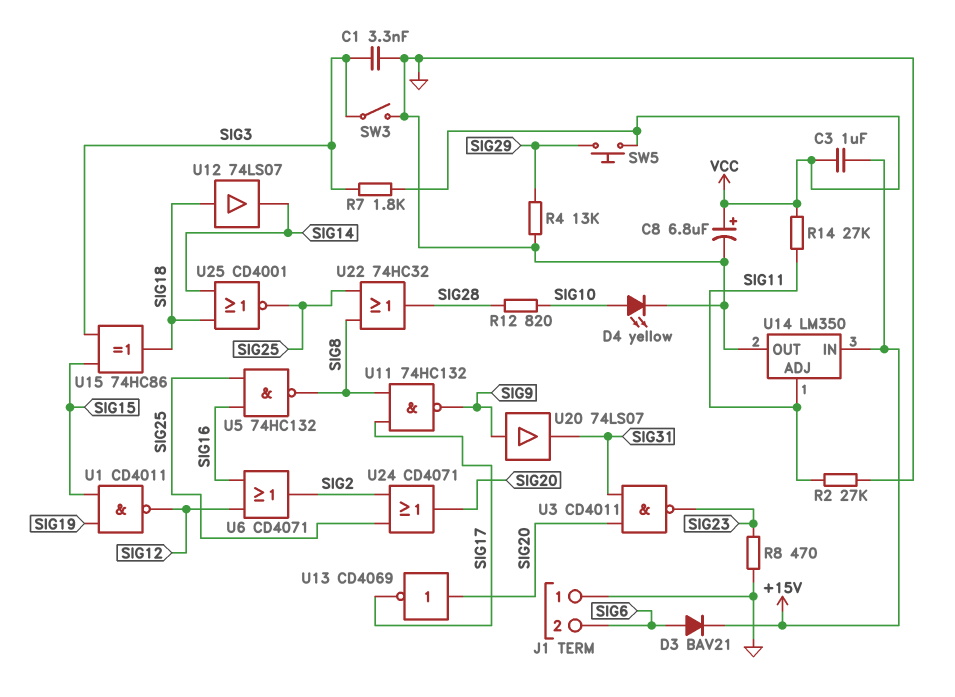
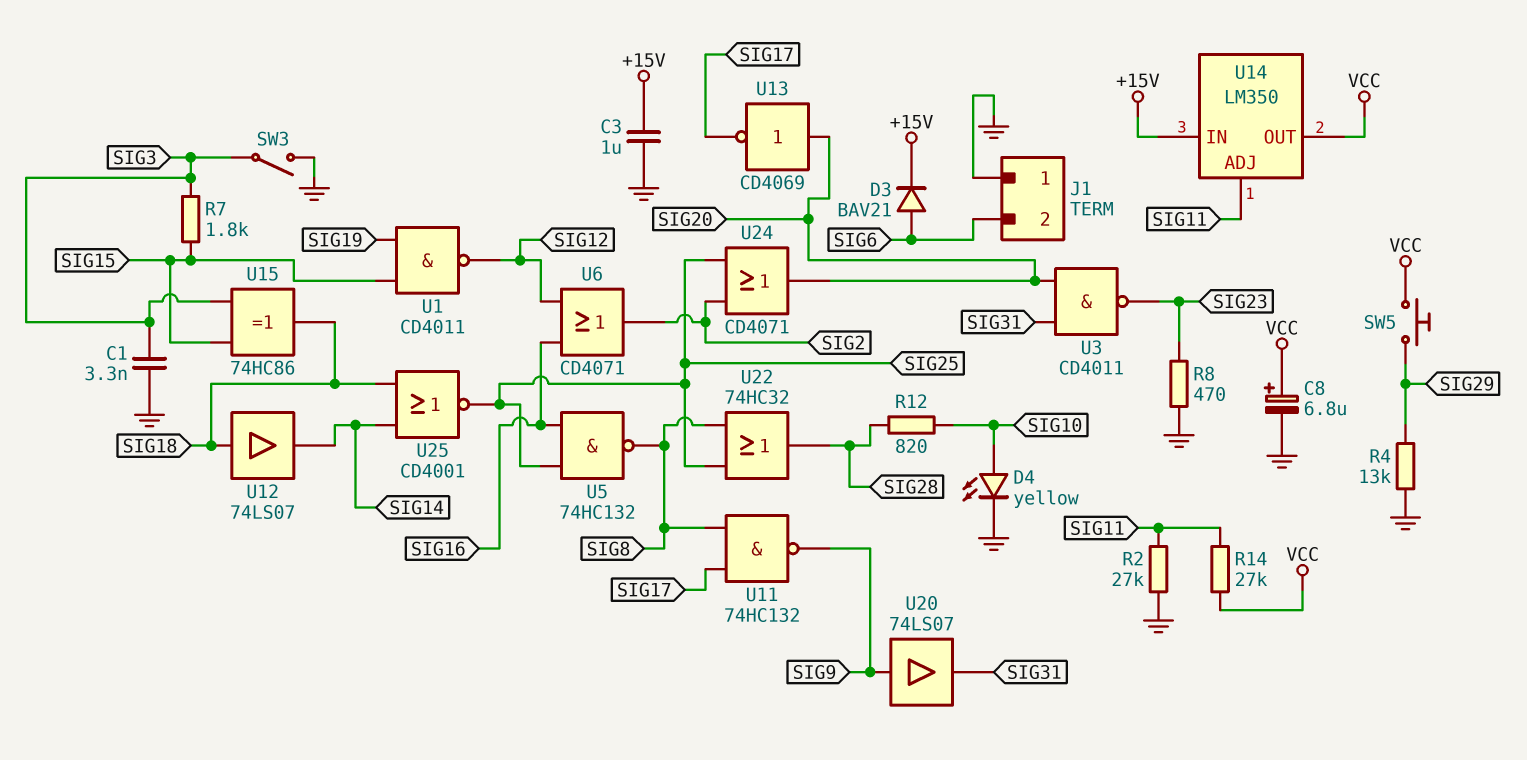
C3: 1uF (+15V, VCC) -> 1uF (+15V, GND)
R7: 1.8k (SIG3, VCC) -> 1.8k (SIG3, SIG15)
U14 pin OUT: GND -> VCC

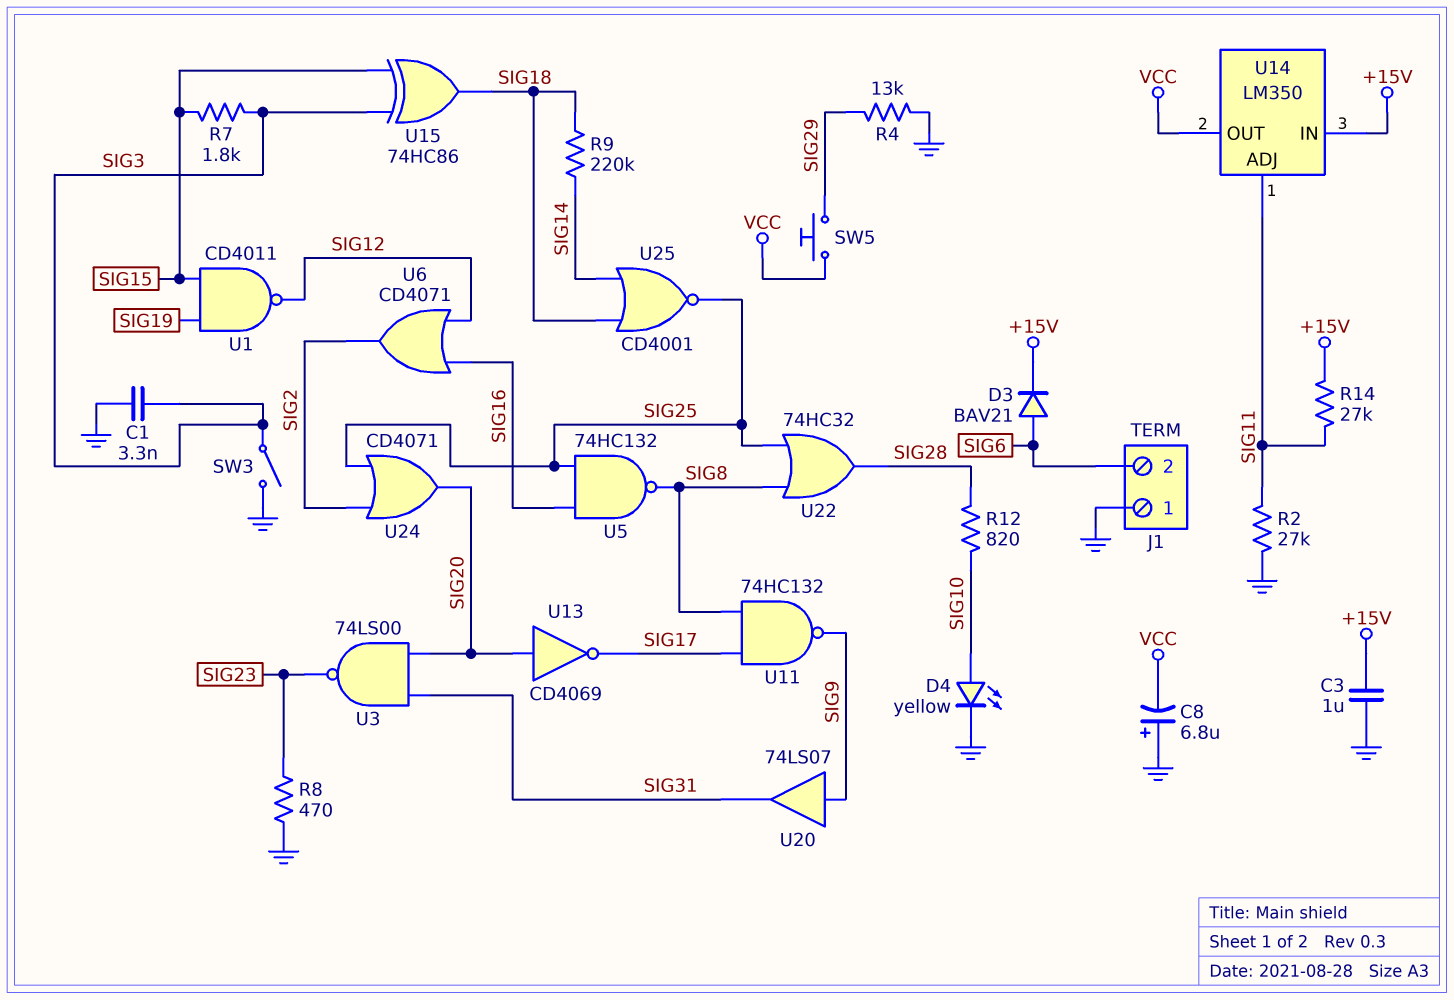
C8: 6.8uF (plus VCC, minus GND) -> 6.8uF (plus GND, minus VCC)
R9: none -> 220k (SIG14, SIG18)
R14: 27k (SIG11, VCC) -> 27k (+15V, SIG11)
U3: NAND CD4011 (in SIG20, in SIG31, out SIG23) -> NAND 74LS00 (in SIG20, in SIG31, out SIG23)
U12: buffer 74LS07 (in SIG18, out SIG14) -> none

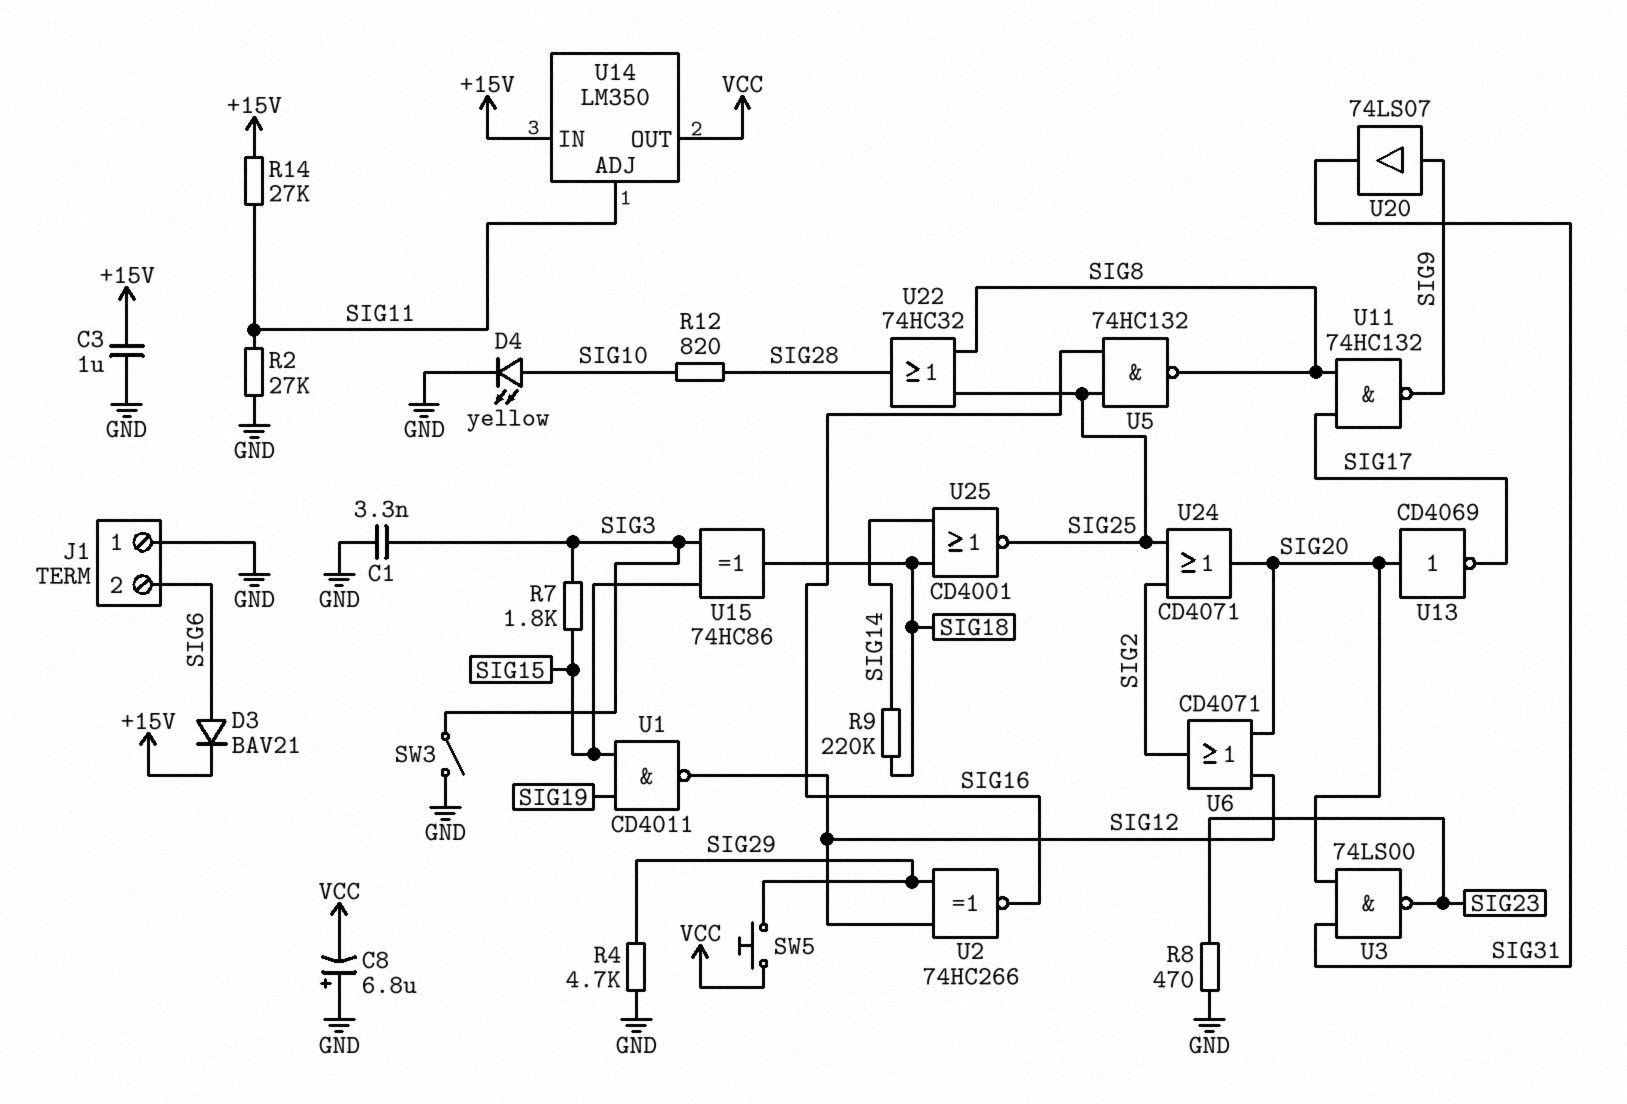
R4: 13k (GND, SIG29) -> 4.7k (GND, SIG29)
U2: none -> XNOR 74HC266 (in SIG12, in SIG29, out SIG16)
U6: OR CD4071 (in SIG12, in SIG16, out SIG2) -> OR CD4071 (in SIG12, in SIG20, out SIG2)

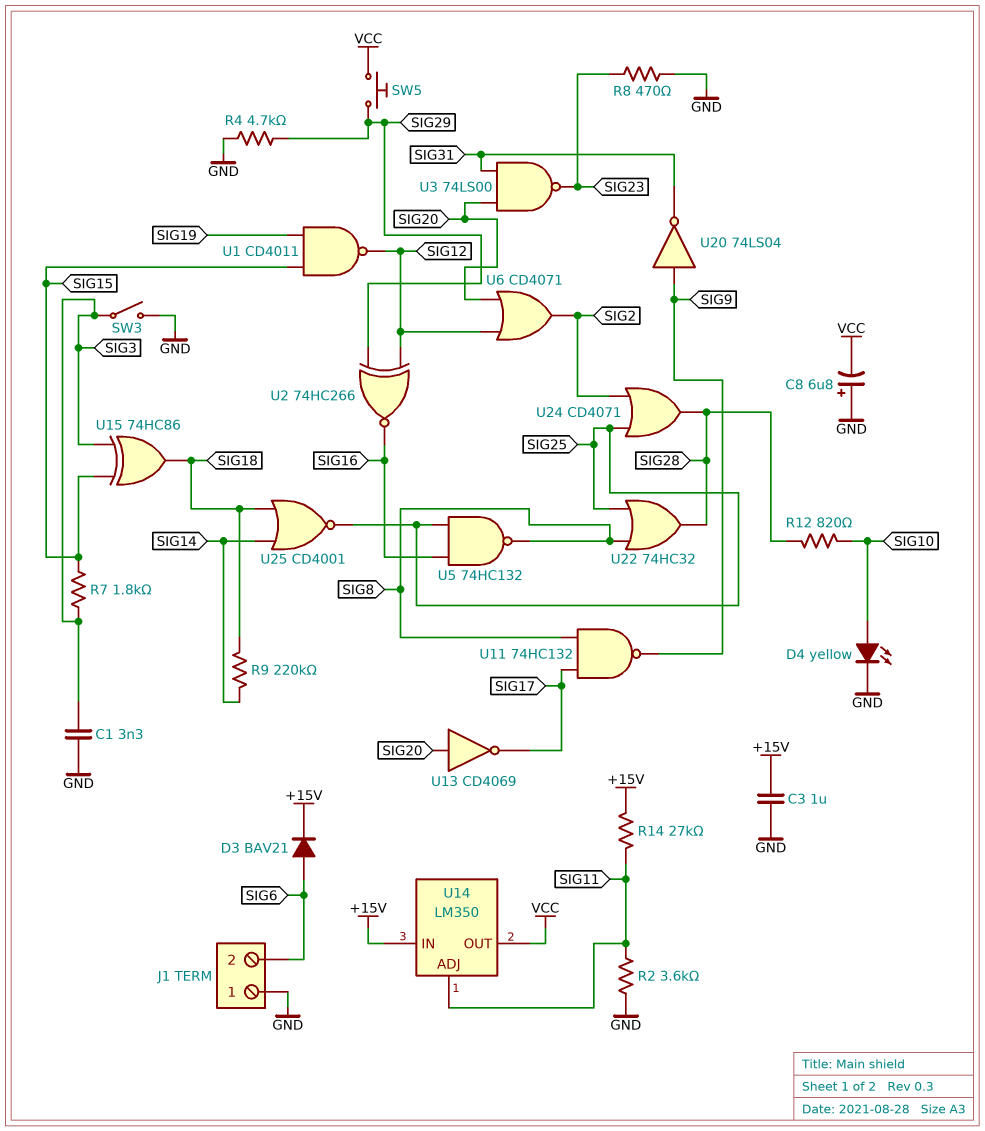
R2: 27k (GND, SIG11) -> 3.6k (GND, SIG11)
U20: buffer 74LS07 (in SIG9, out SIG31) -> NOT 74LS04 (in SIG9, out SIG31)
U24: OR CD4071 (in SIG2, in SIG25, out SIG20) -> OR CD4071 (in SIG2, in SIG25, out SIG28)

